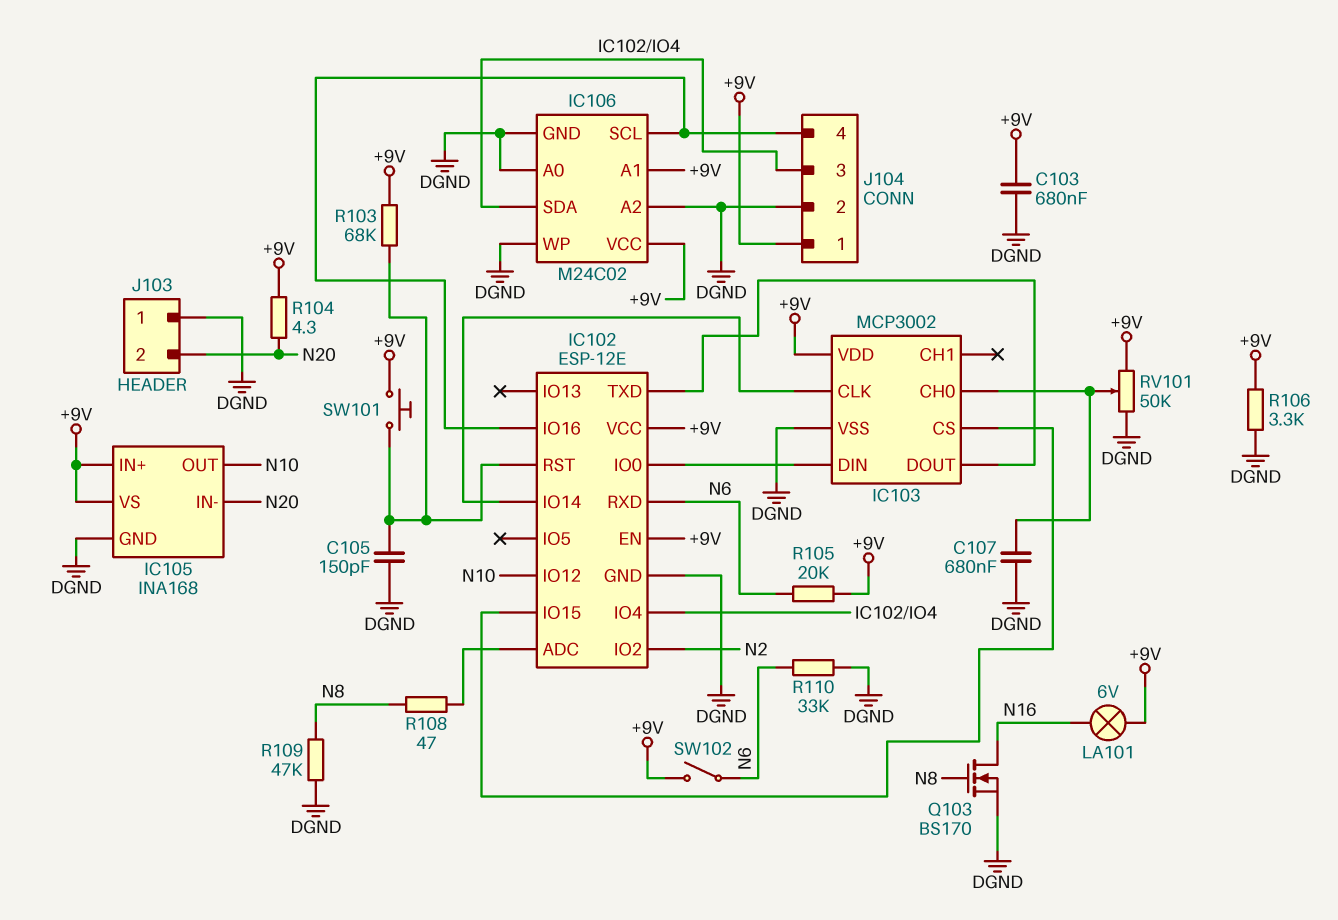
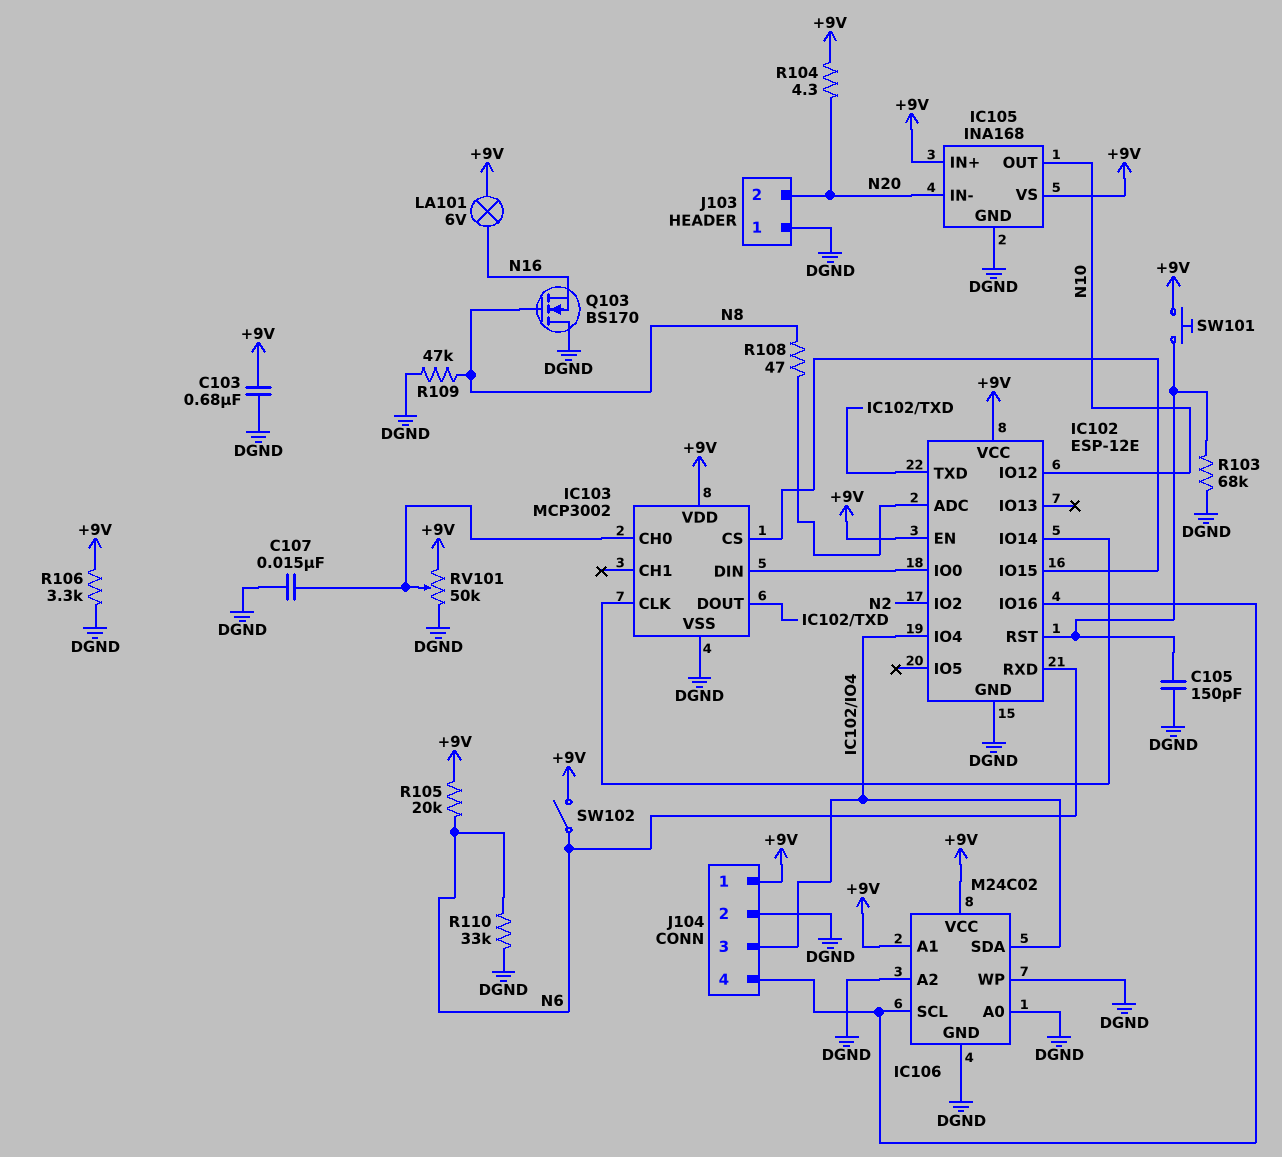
C107: 680nF (DGND, IC103/CH0) -> 15nF (DGND, IC103/CH0)
Q103: NMOS BS170 (G N8, D N16, S DGND) -> NMOS BS170 (G N8, D DGND, S N16)
R103: 68k (+9V, IC102/RST) -> 68k (DGND, IC102/RST)

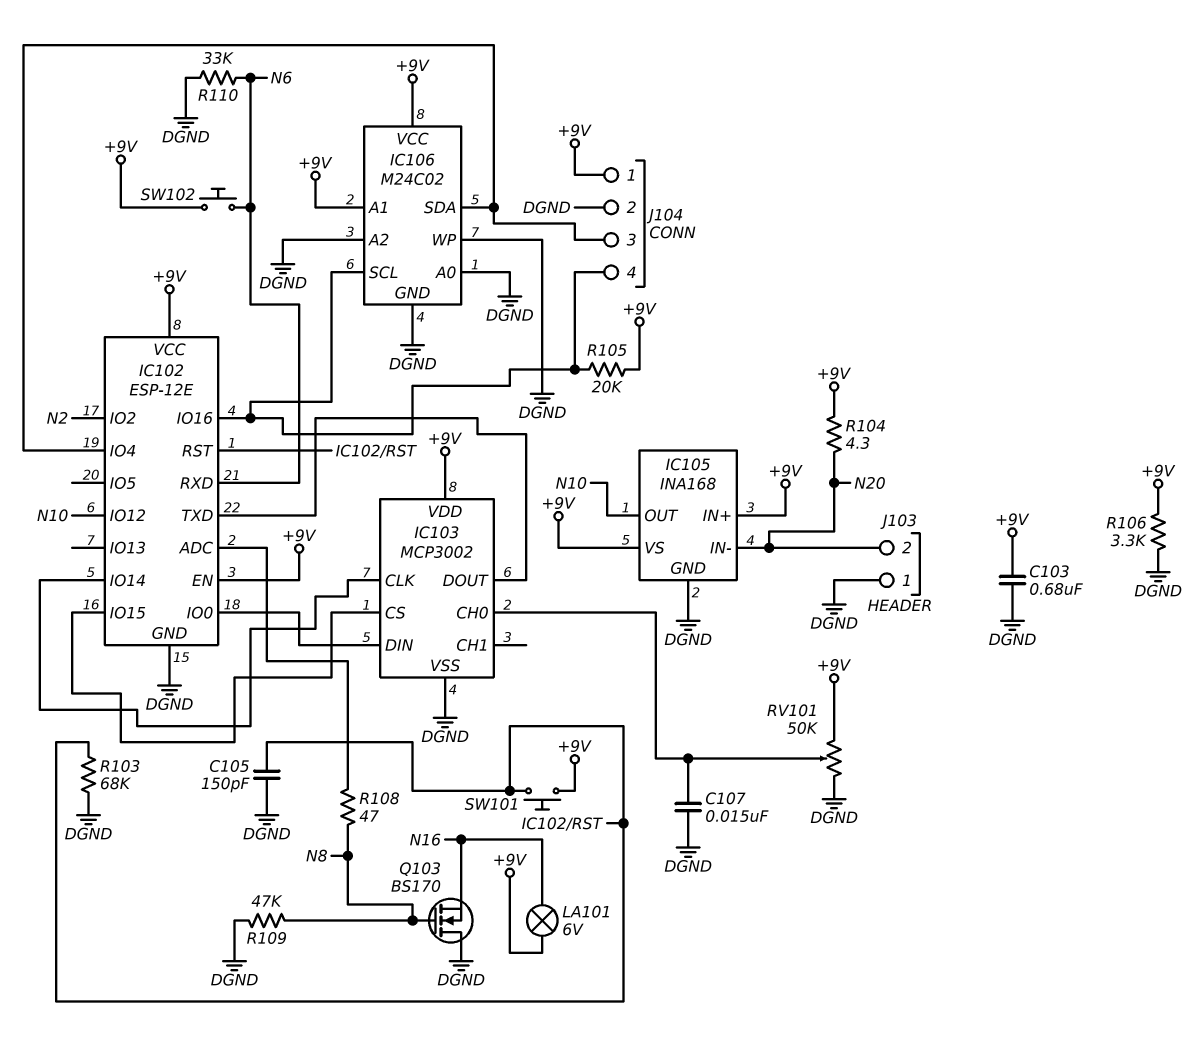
R105: 20k (+9V, N6) -> 20k (+9V, IC102/IO16)
SW102: switch (+9V, N6) -> button (+9V, N6)

